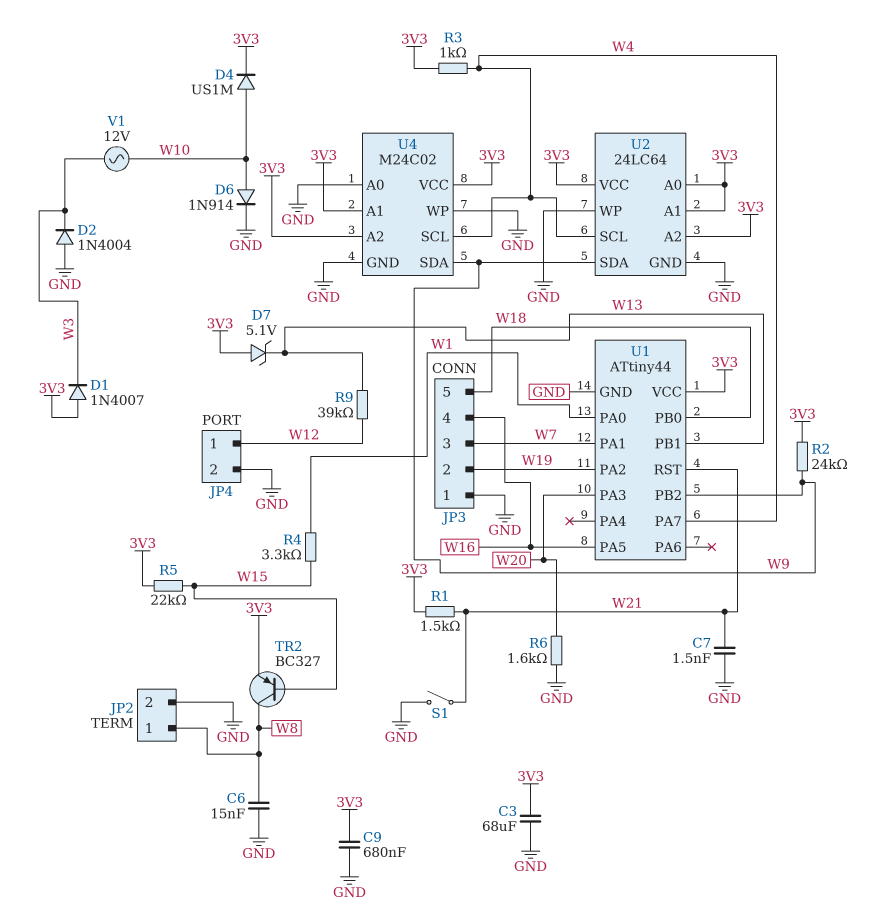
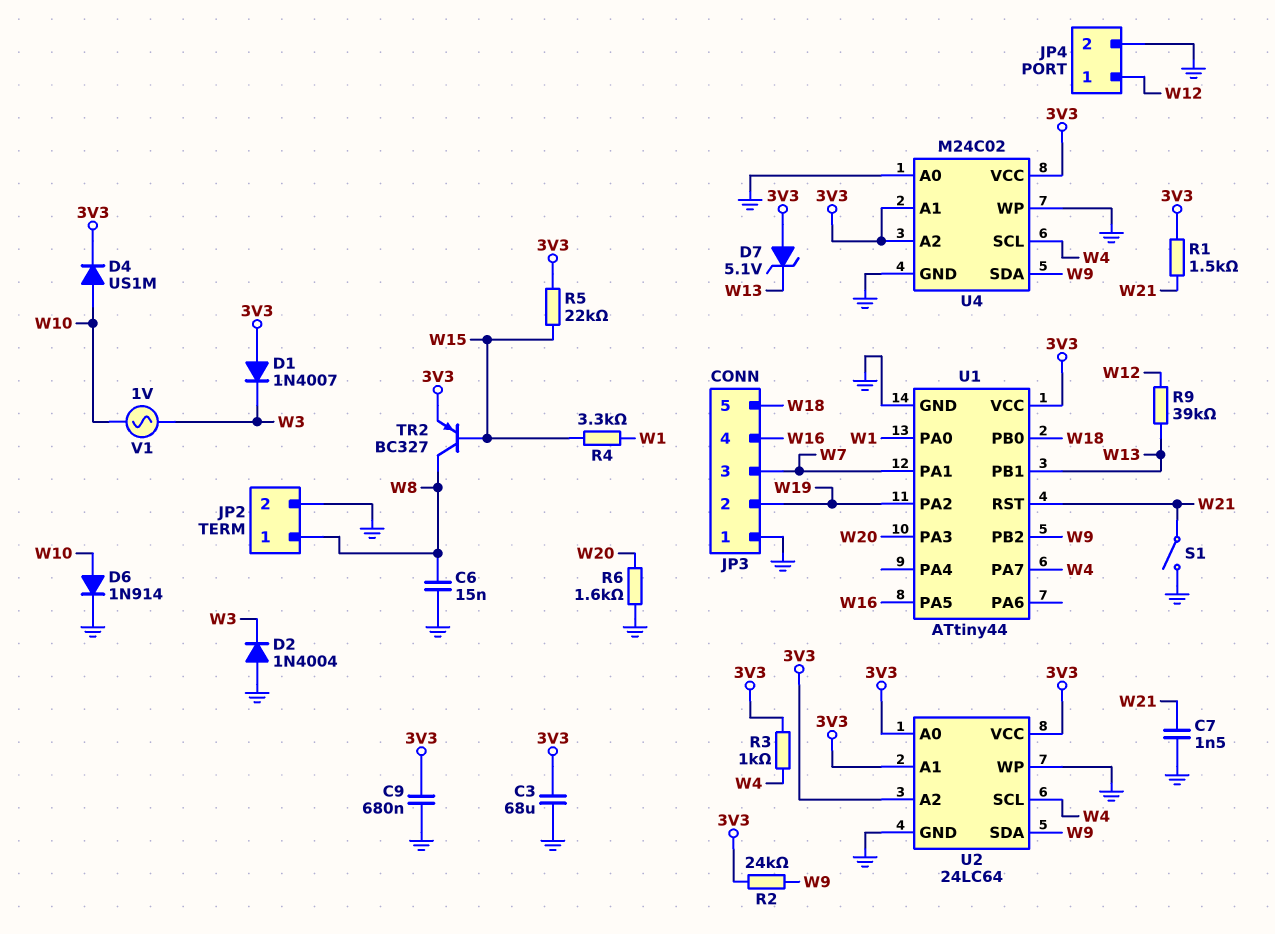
V1: AC 12V (W3, W10) -> AC 1V (W3, W10)

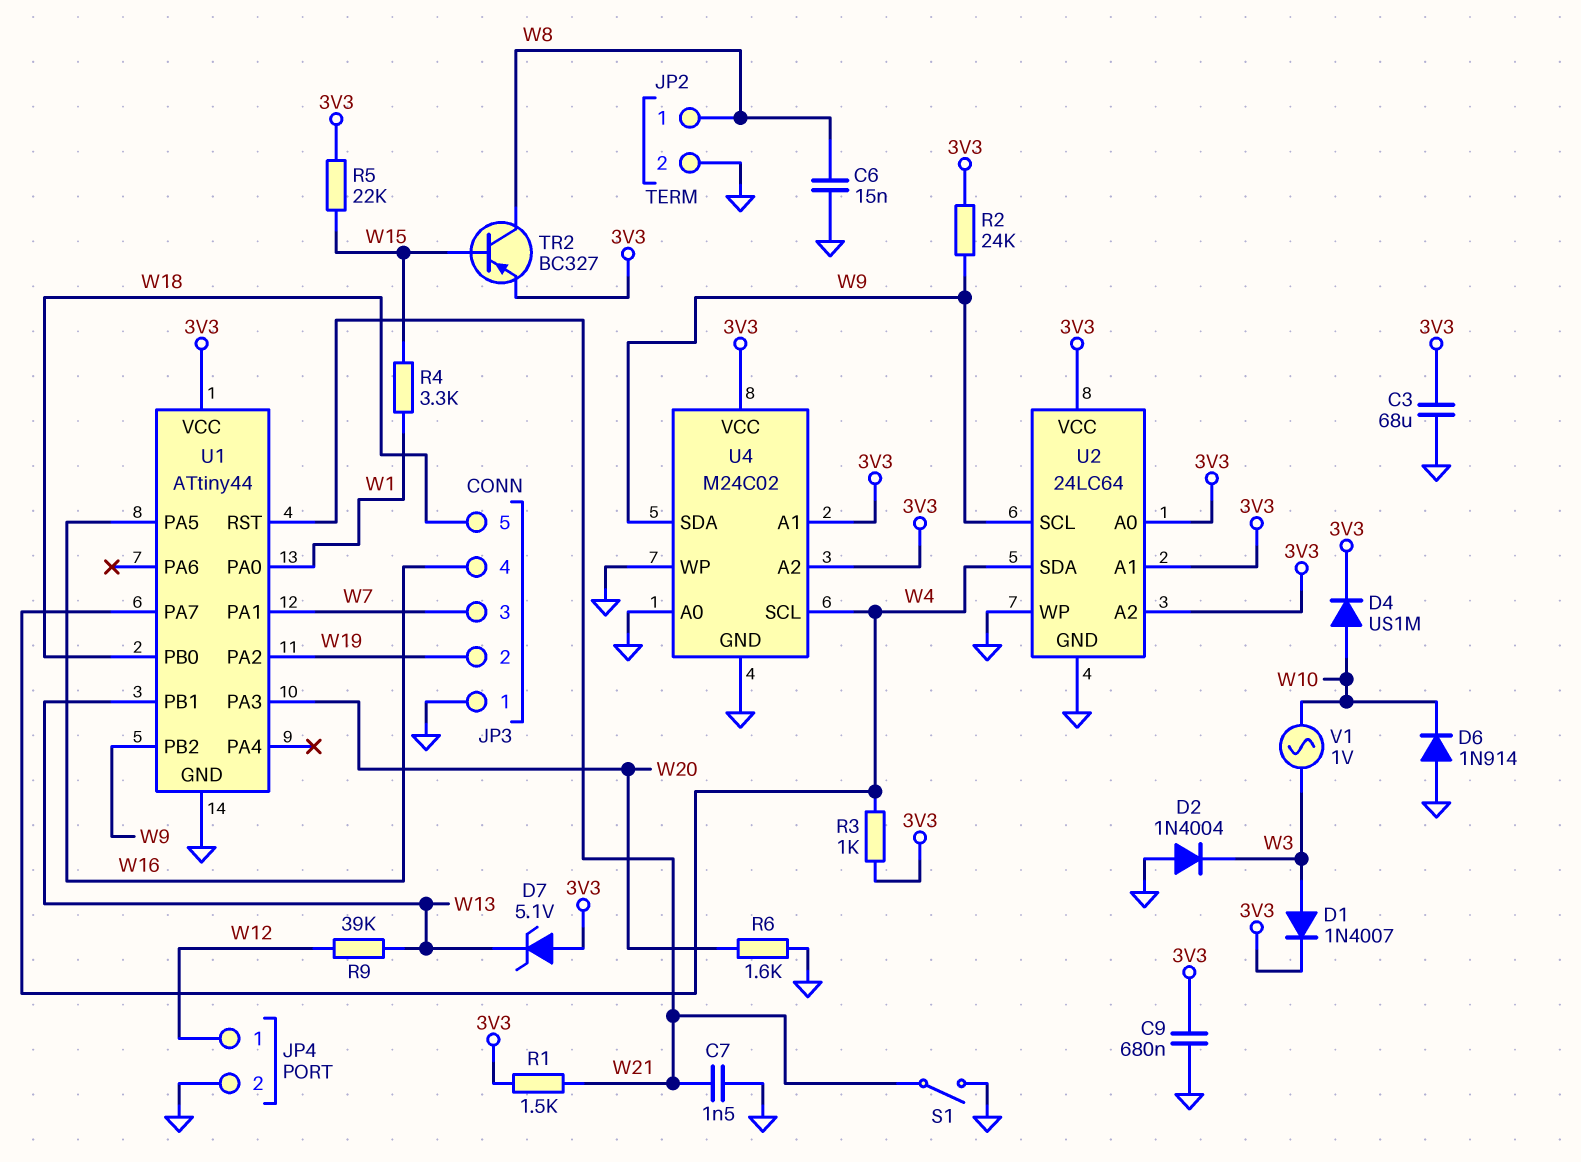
D1: diode 1N4007 (A 3V3, K W3) -> diode 1N4007 (A W3, K 3V3)
D6: diode 1N914 (A W10, K GND) -> diode 1N914 (A GND, K W10)
U2 pin SCL: W4 -> W9
U2 pin SDA: W9 -> W4

